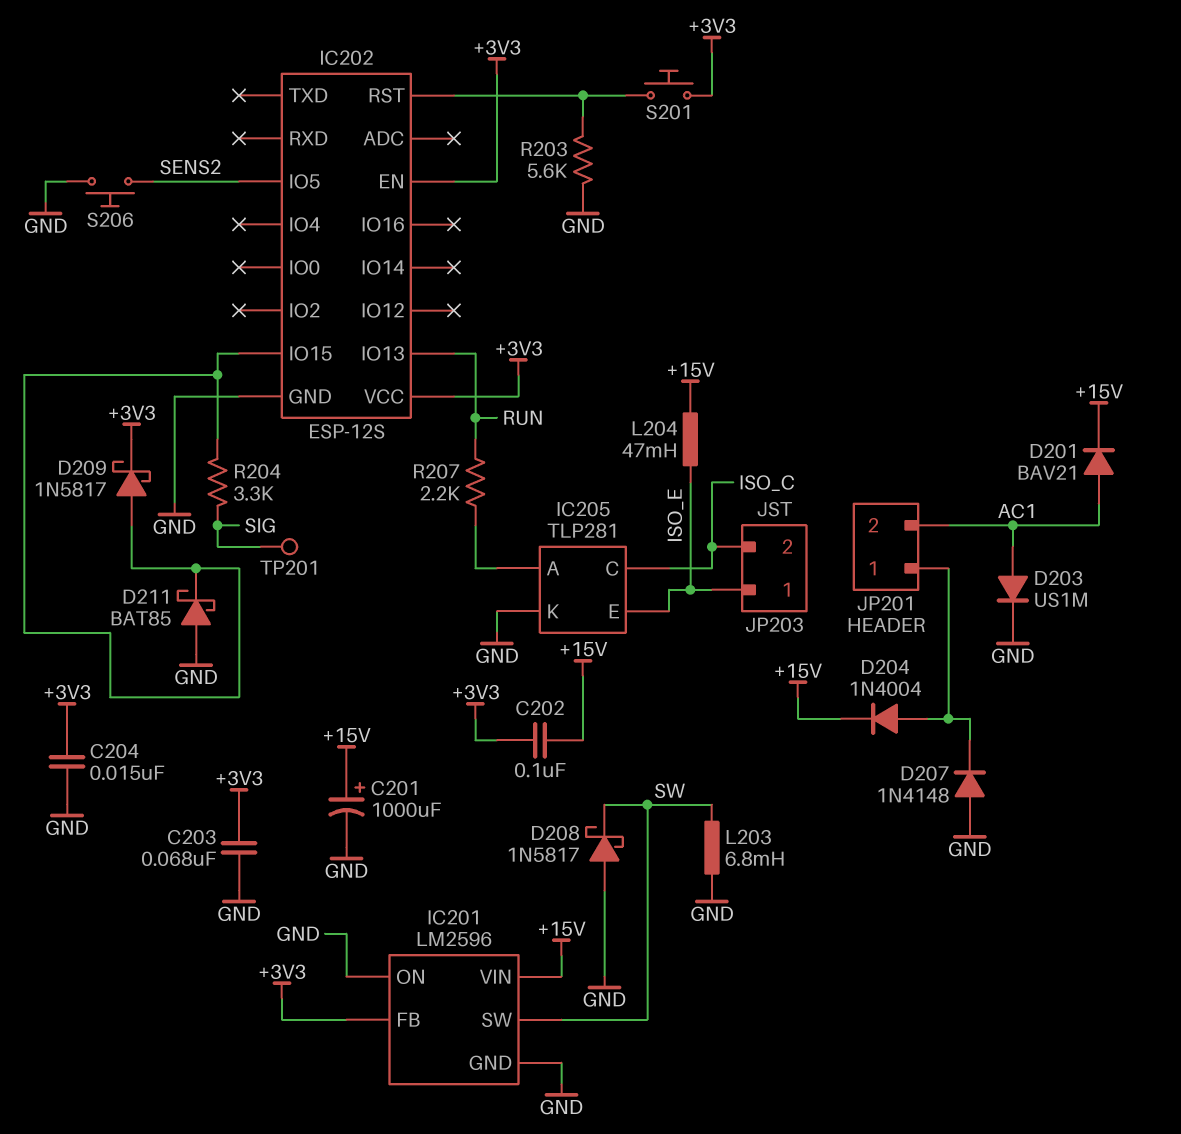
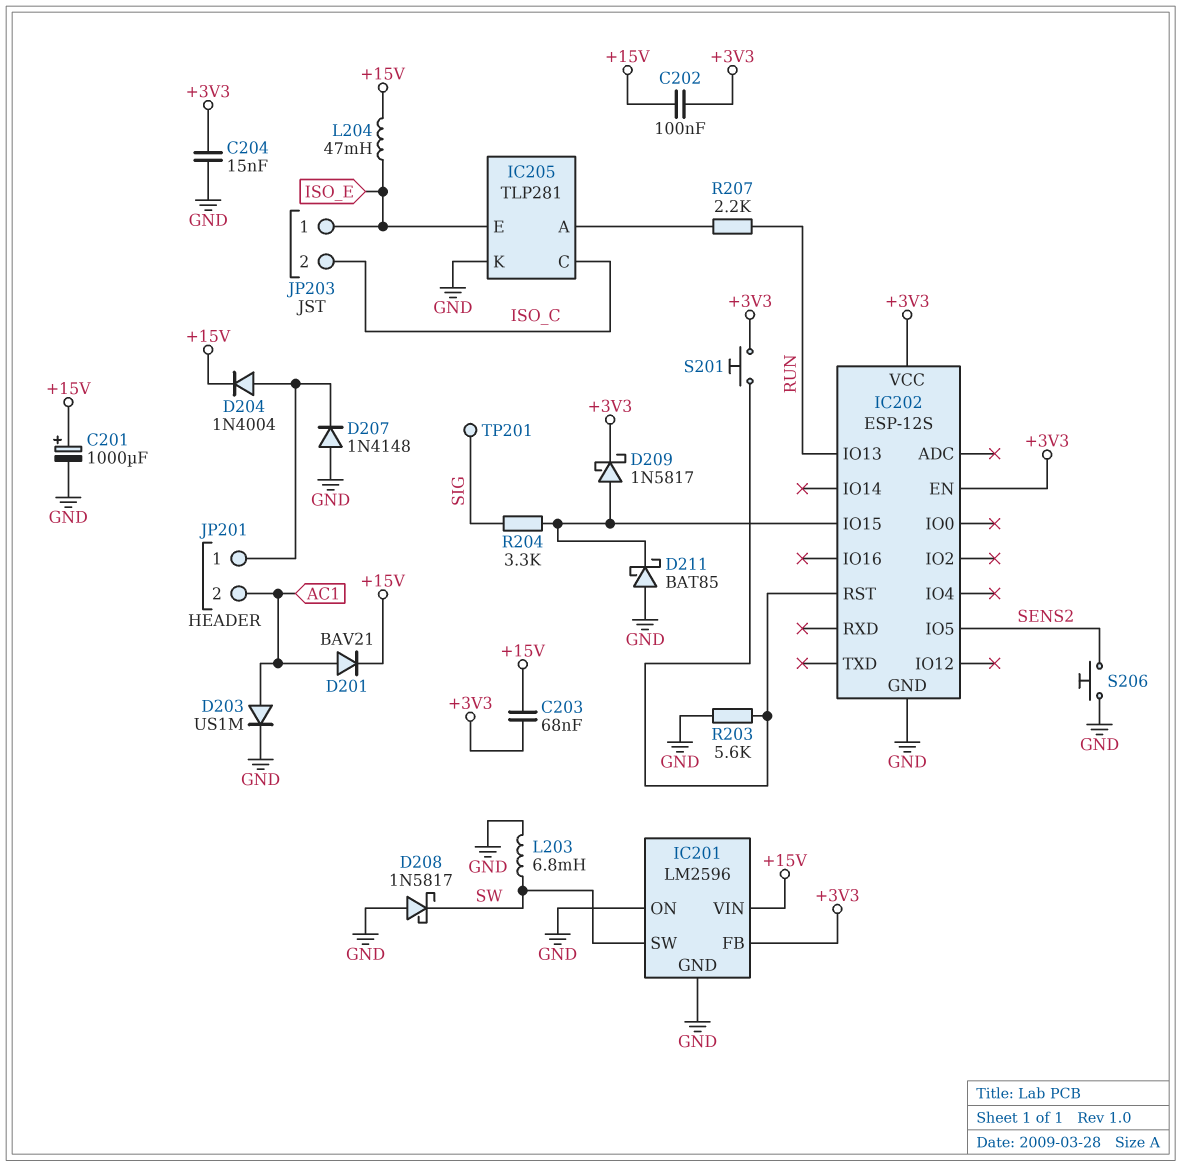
C203: 68nF (+3V3, GND) -> 68nF (+3V3, +15V)

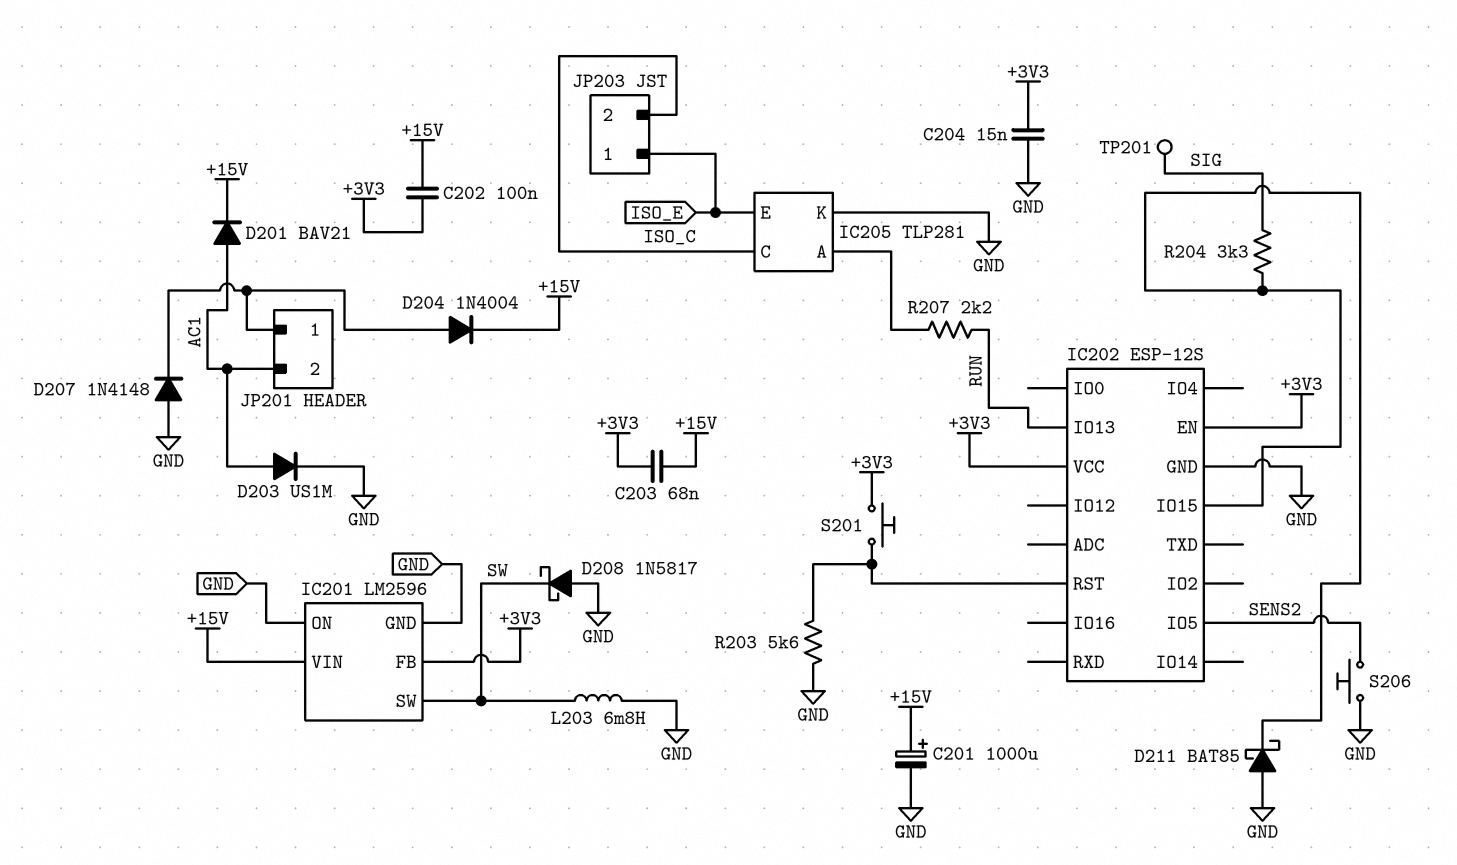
D209: schottky 1N5817 (A IC202/IO15, K +3V3) -> none
L204: 47mH (+15V, ISO_E) -> none

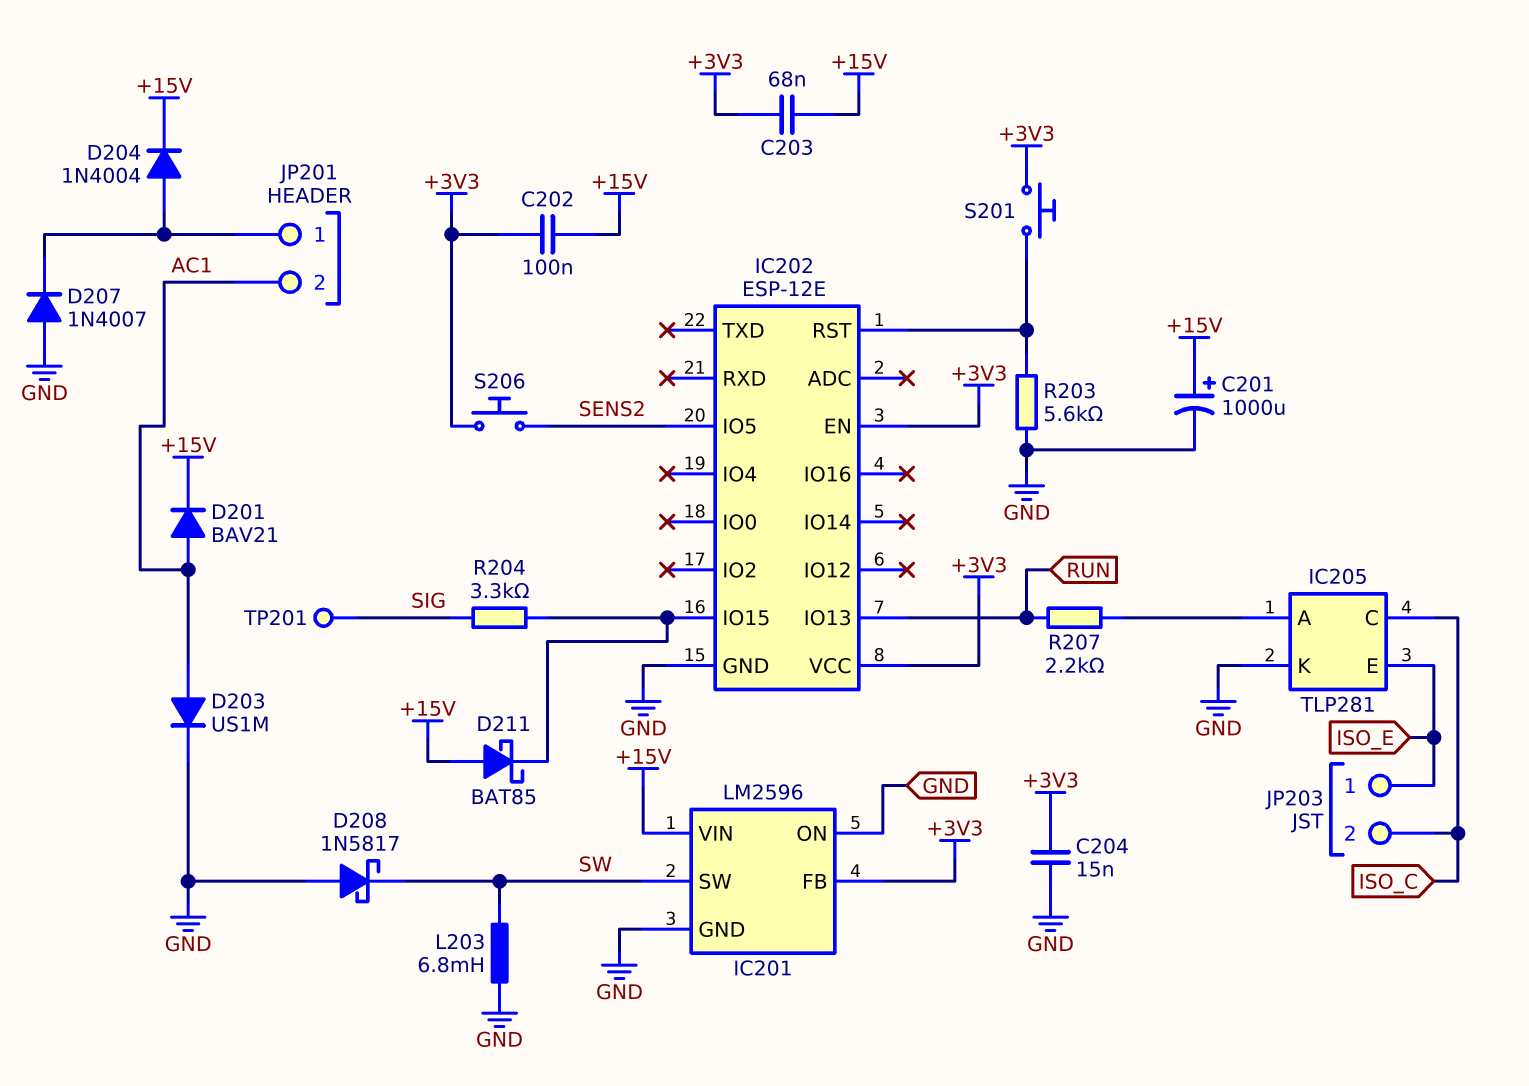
D207: diode 1N4148 (A GND, K JP201/1) -> diode 1N4007 (A GND, K JP201/1)
D211: schottky BAT85 (A GND, K IC202/IO15) -> schottky BAT85 (A +15V, K IC202/IO15)
IC202: ESP-12S -> ESP-12E
S206: button (GND, SENS2) -> button (+3V3, SENS2)

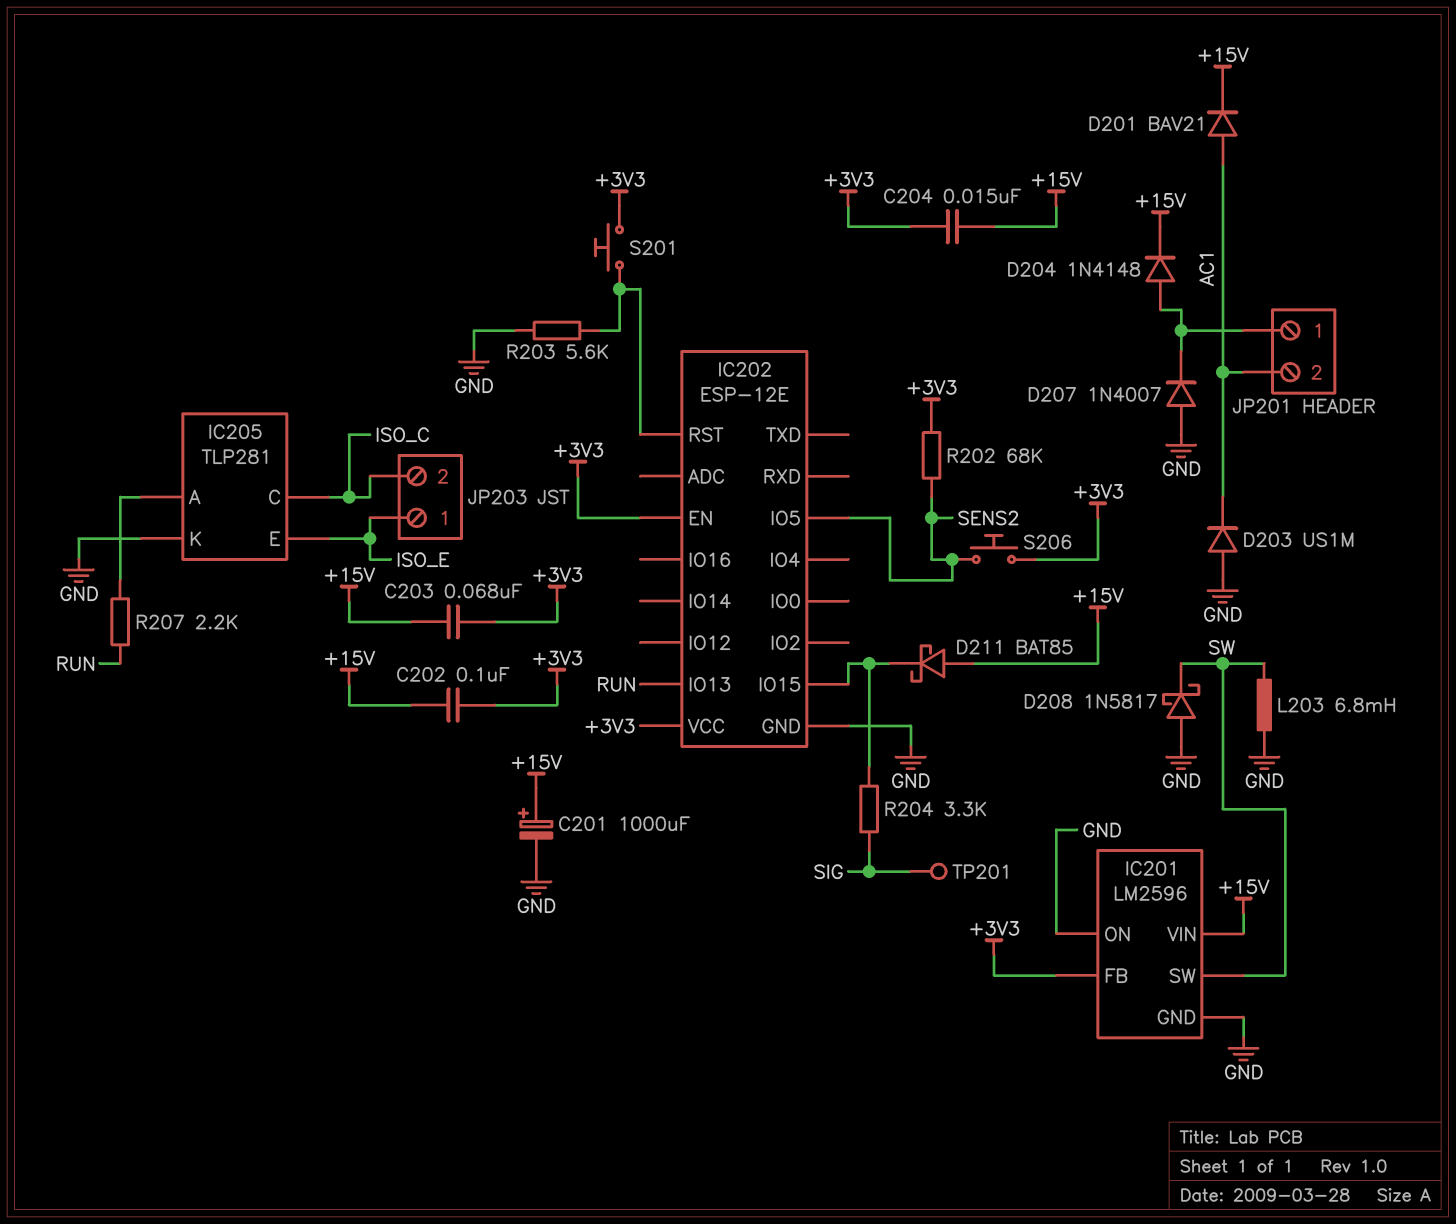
C204: 15nF (+3V3, GND) -> 15nF (+3V3, +15V)
D203: diode US1M (A AC1, K GND) -> diode US1M (A GND, K AC1)
D204: diode 1N4004 (A JP201/1, K +15V) -> diode 1N4148 (A JP201/1, K +15V)
R202: none -> 68k (+3V3, SENS2)

